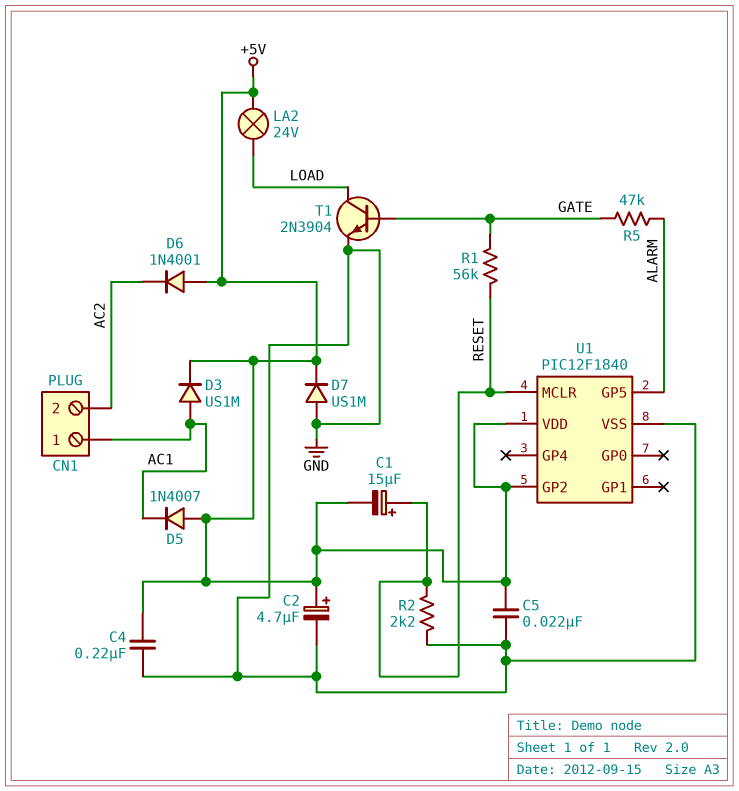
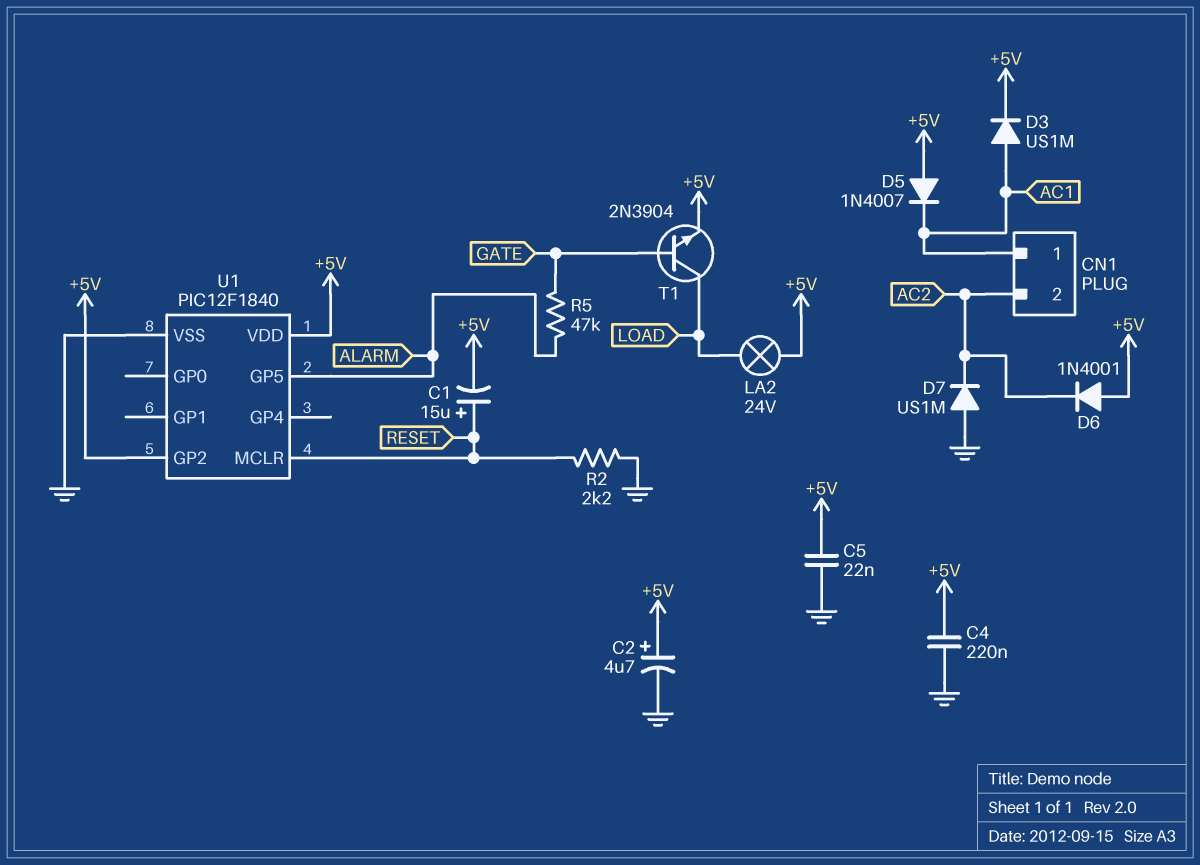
D7: diode US1M (A GND, K +5V) -> diode US1M (A GND, K AC2)
R1: 56k (GATE, RESET) -> none
T1: NPN 2N3904 (B GATE, C LOAD, E GND) -> NPN 2N3904 (B GATE, C LOAD, E +5V)

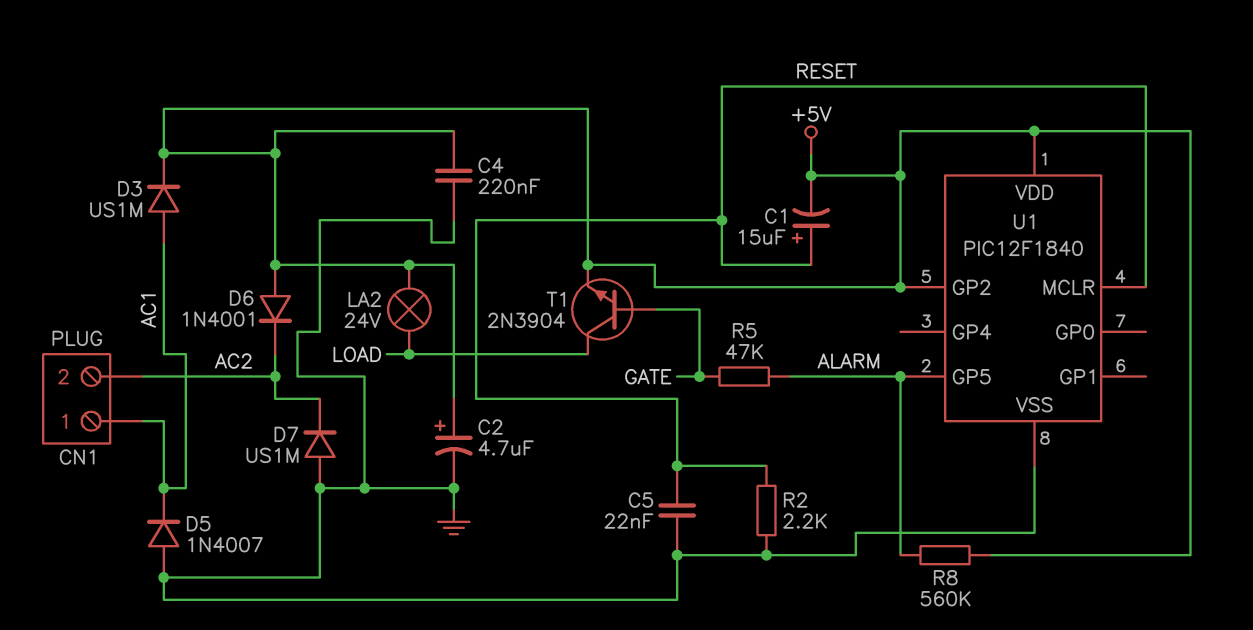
C5: 22nF (+5V, GND) -> 22nF (GND, RESET)
D5: diode 1N4007 (A +5V, K AC1) -> diode 1N4007 (A GND, K AC1)
R8: none -> 560k (+5V, ALARM)

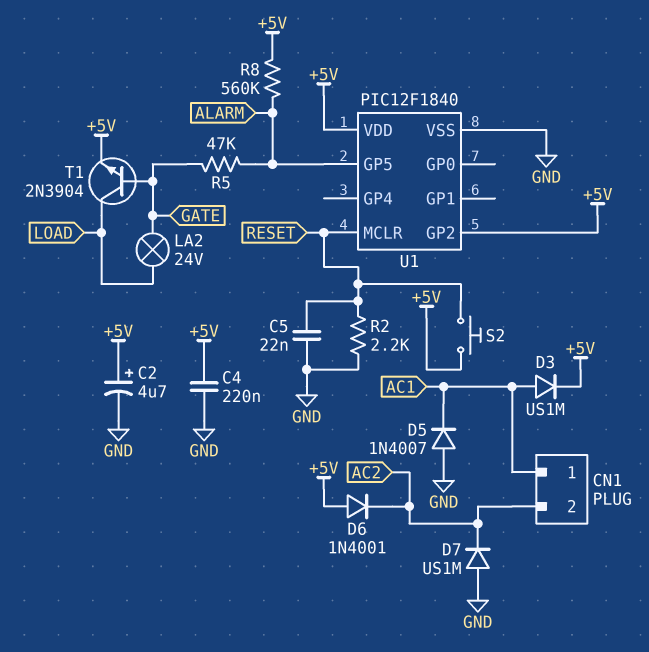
C1: 15uF (plus RESET, minus +5V) -> none
LA2: lamp 24V (+5V, LOAD) -> lamp 24V (GATE, LOAD)
S2: none -> button (+5V, RESET)

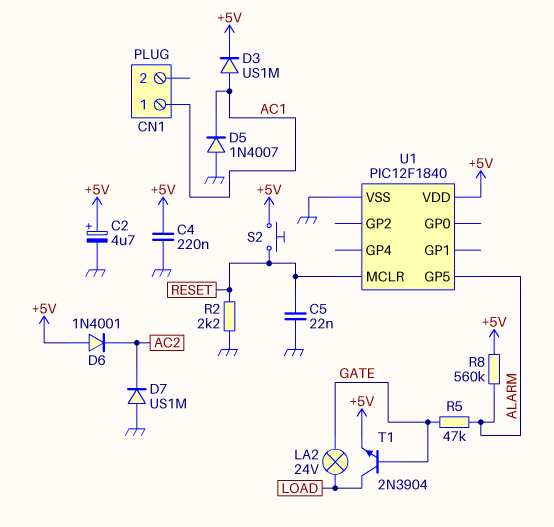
CN1 pin 2: AC2 -> none
U1 pin GP2: +5V -> none

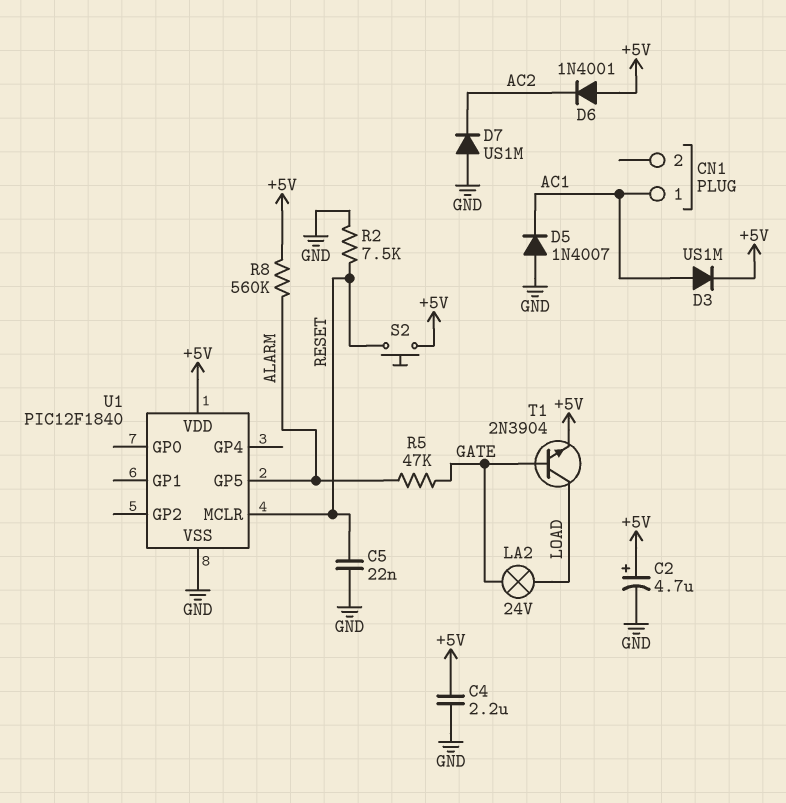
C4: 220nF (+5V, GND) -> 2.2uF (+5V, GND)
R2: 2.2k (GND, RESET) -> 7.5k (GND, RESET)

